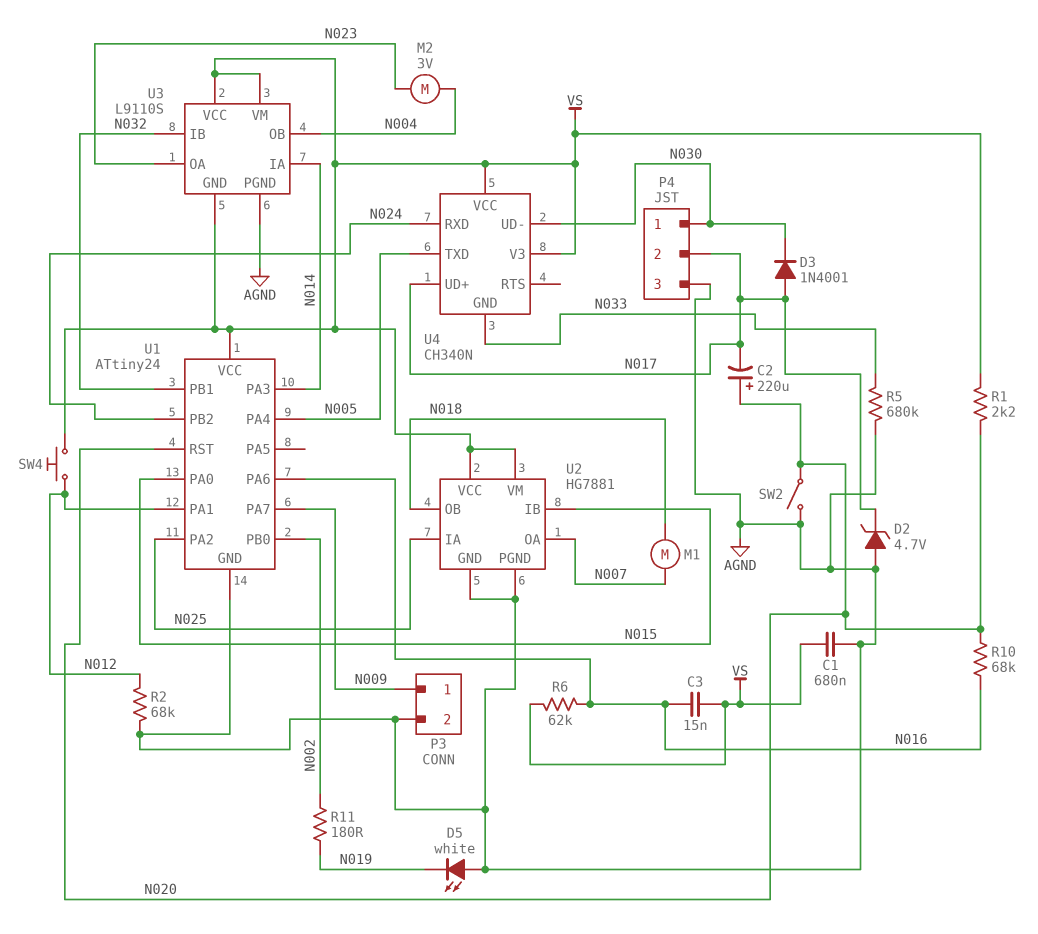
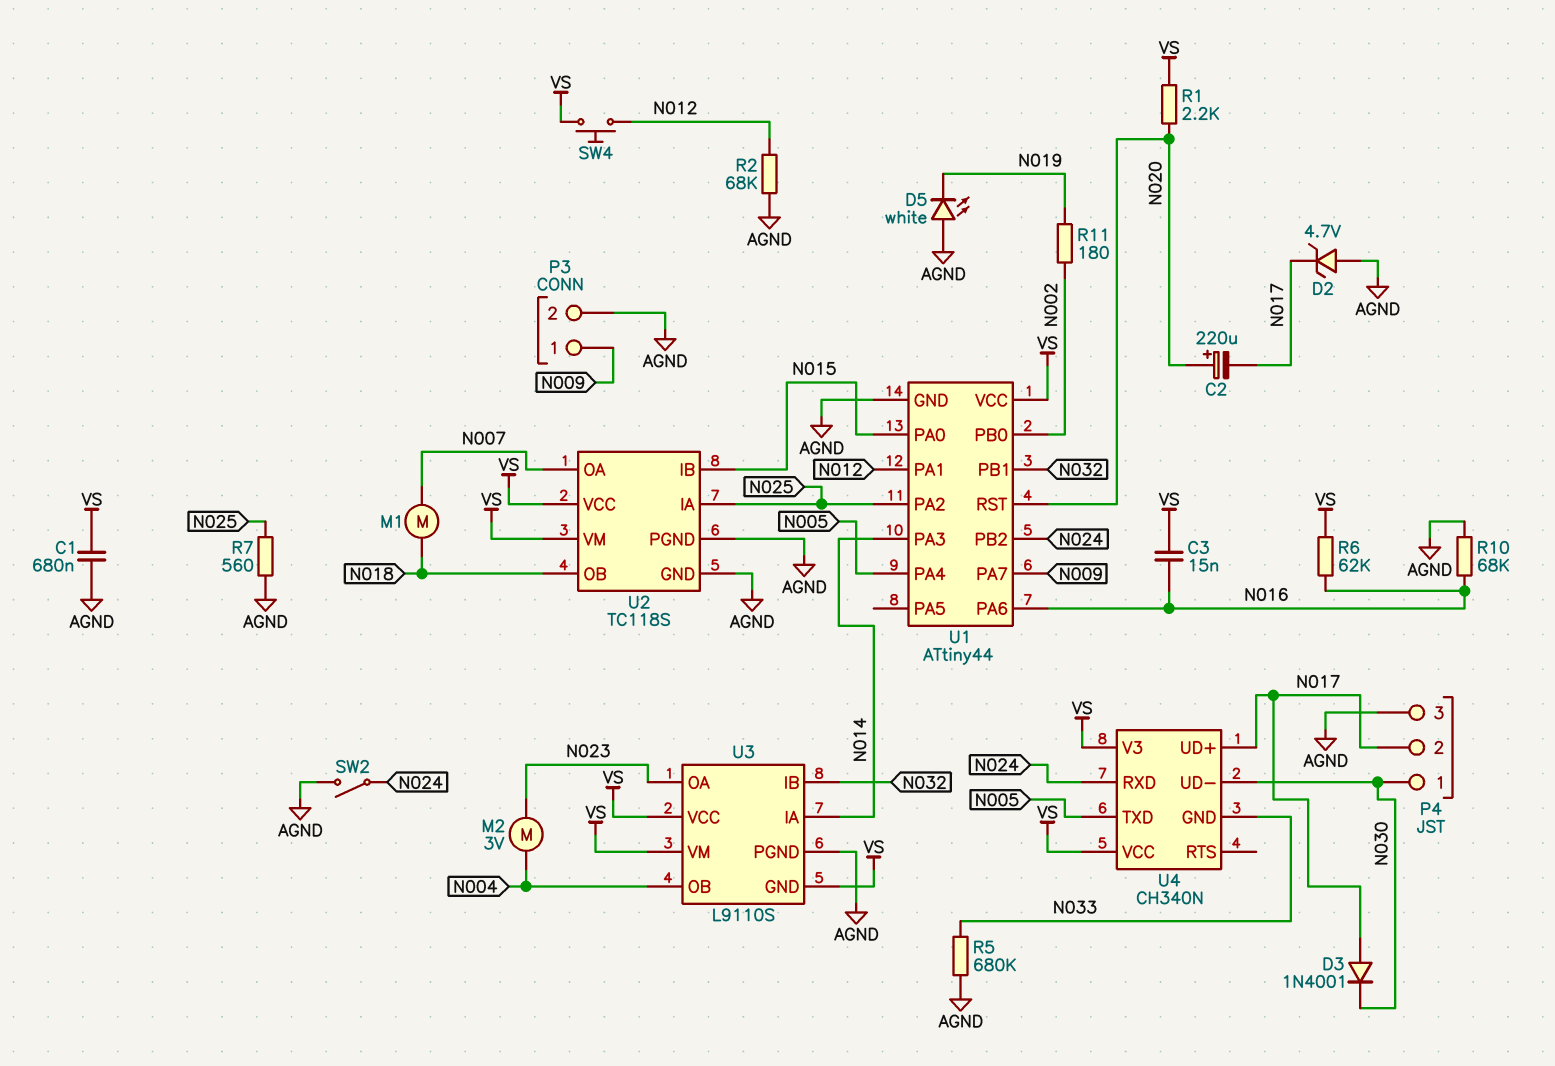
R7: none -> 560 (AGND, N025)
R10: 68k (N016, N020) -> 68k (AGND, N016)
SW2: switch (AGND, N020) -> switch (AGND, N024)
U1: ATtiny24 -> ATtiny44
U2: HG7881 -> TC118S

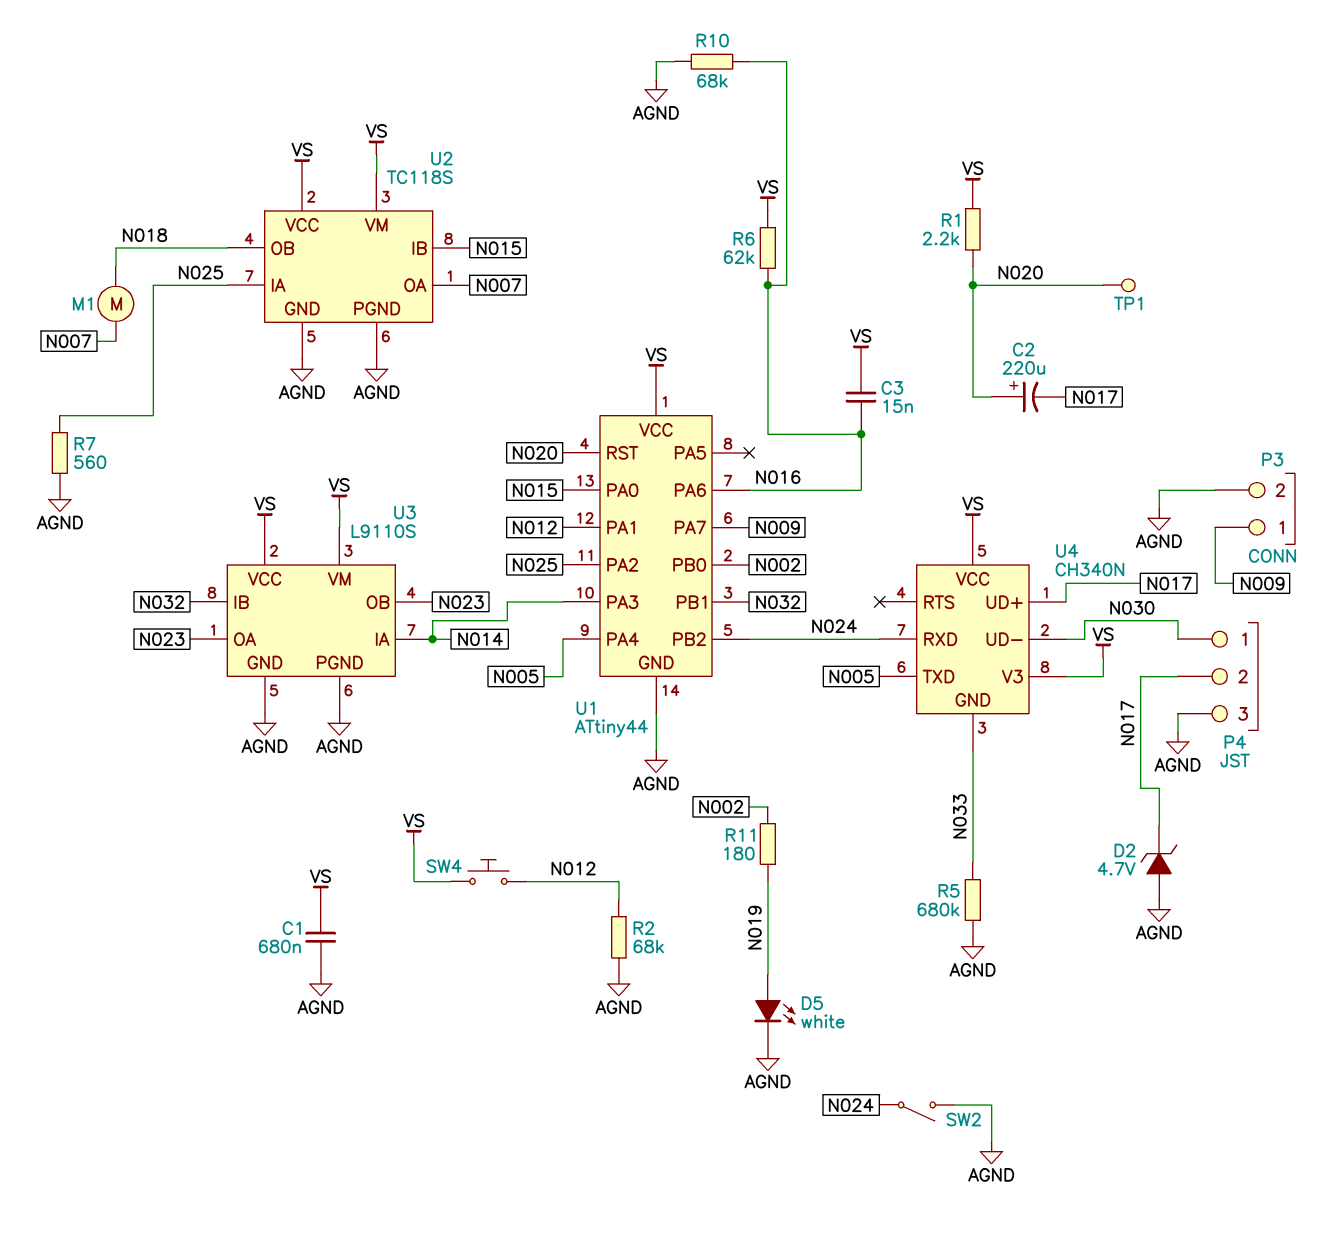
D3: diode 1N4001 (A N017, K N030) -> none
D5: LED white (A AGND, K N019) -> LED white (A N019, K AGND)
M2: motor 3V (N004, N023) -> none
TP1: none -> test point (N020)
U3 pin GND: VS -> AGND
U3 pin OB: N004 -> N023

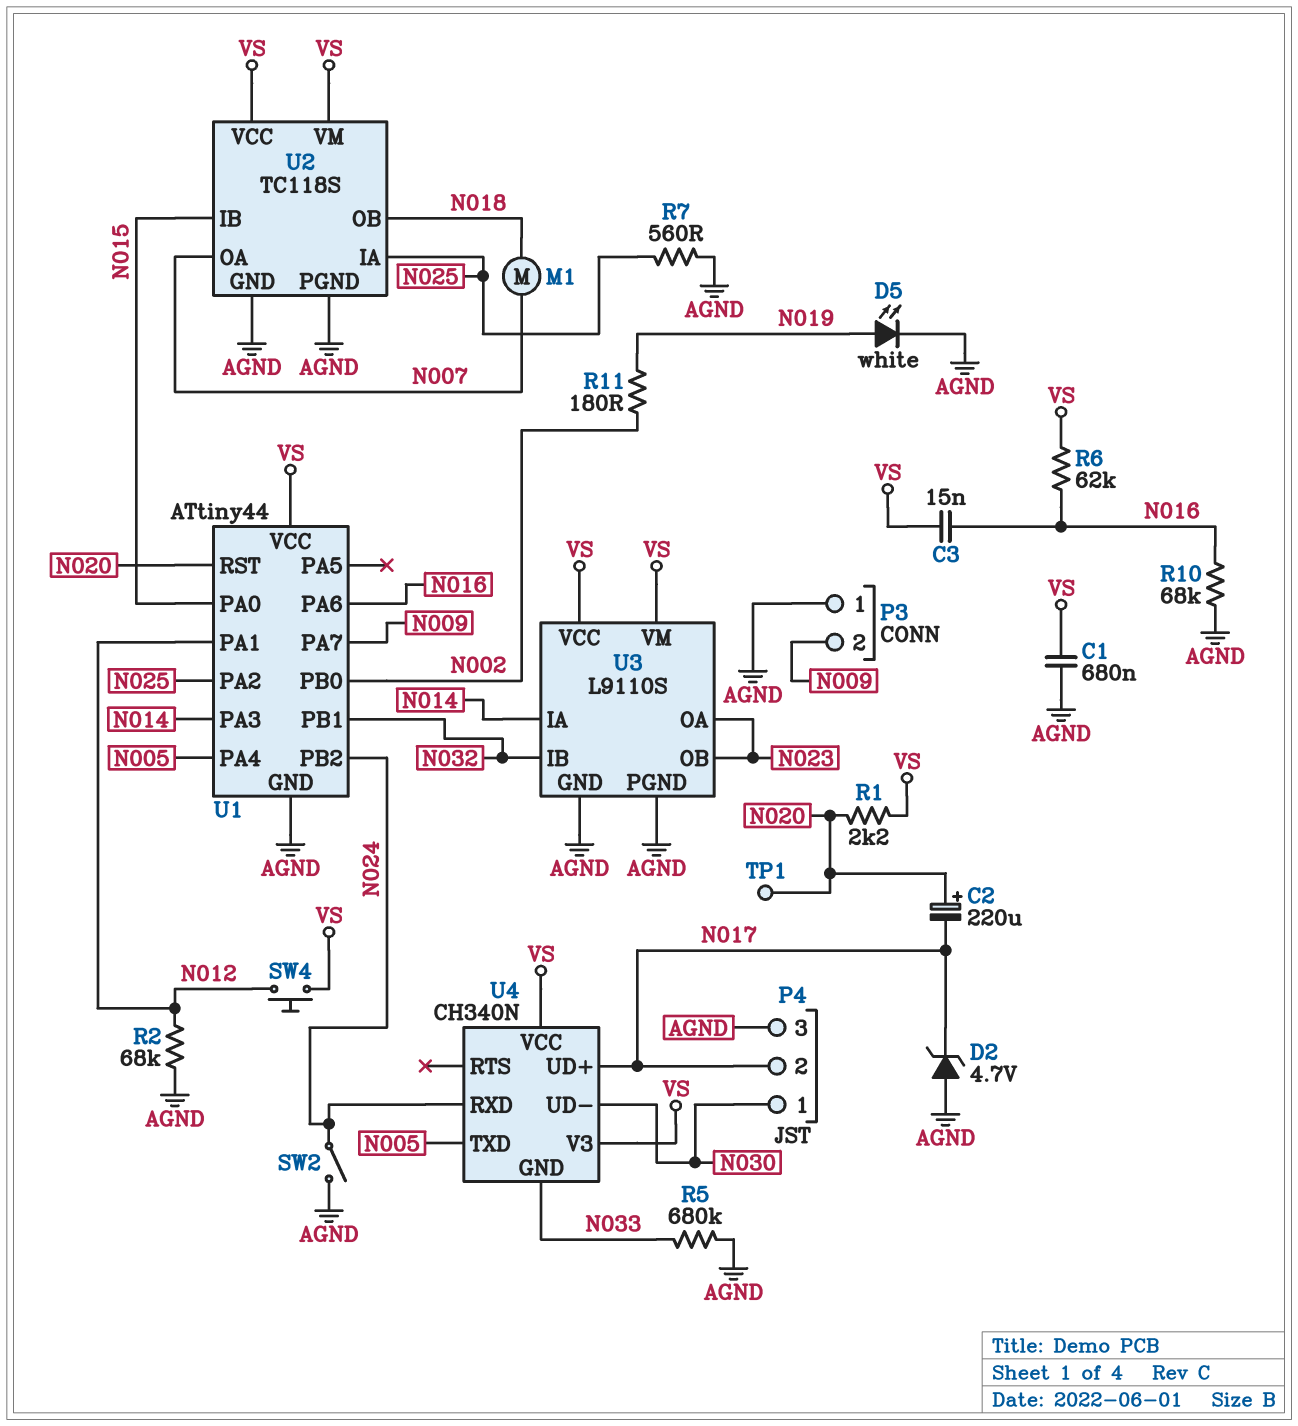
P3 pin 1: N009 -> AGND
P3 pin 2: AGND -> N009

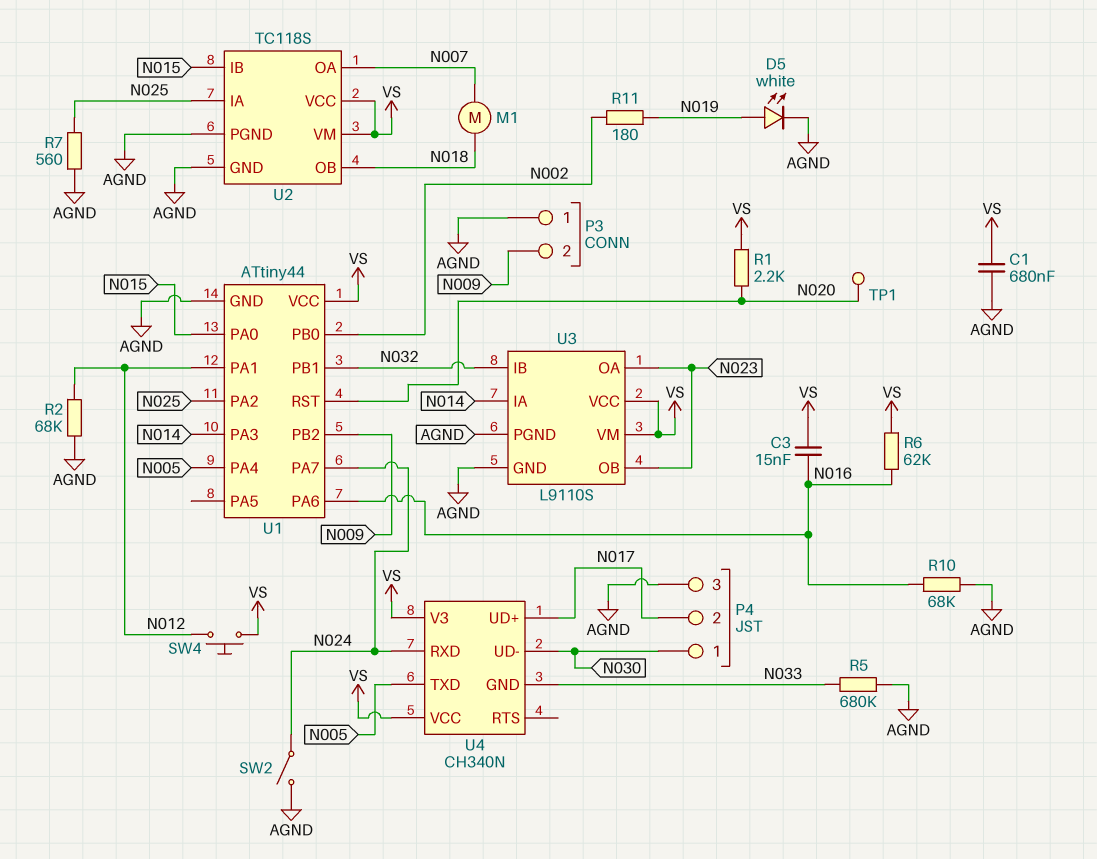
C2: 220uF (plus N020, minus N017) -> none
D2: zener 4.7V (A AGND, K N017) -> none
U1 pin PA7: N009 -> N024
U1 pin PB2: N024 -> N009

